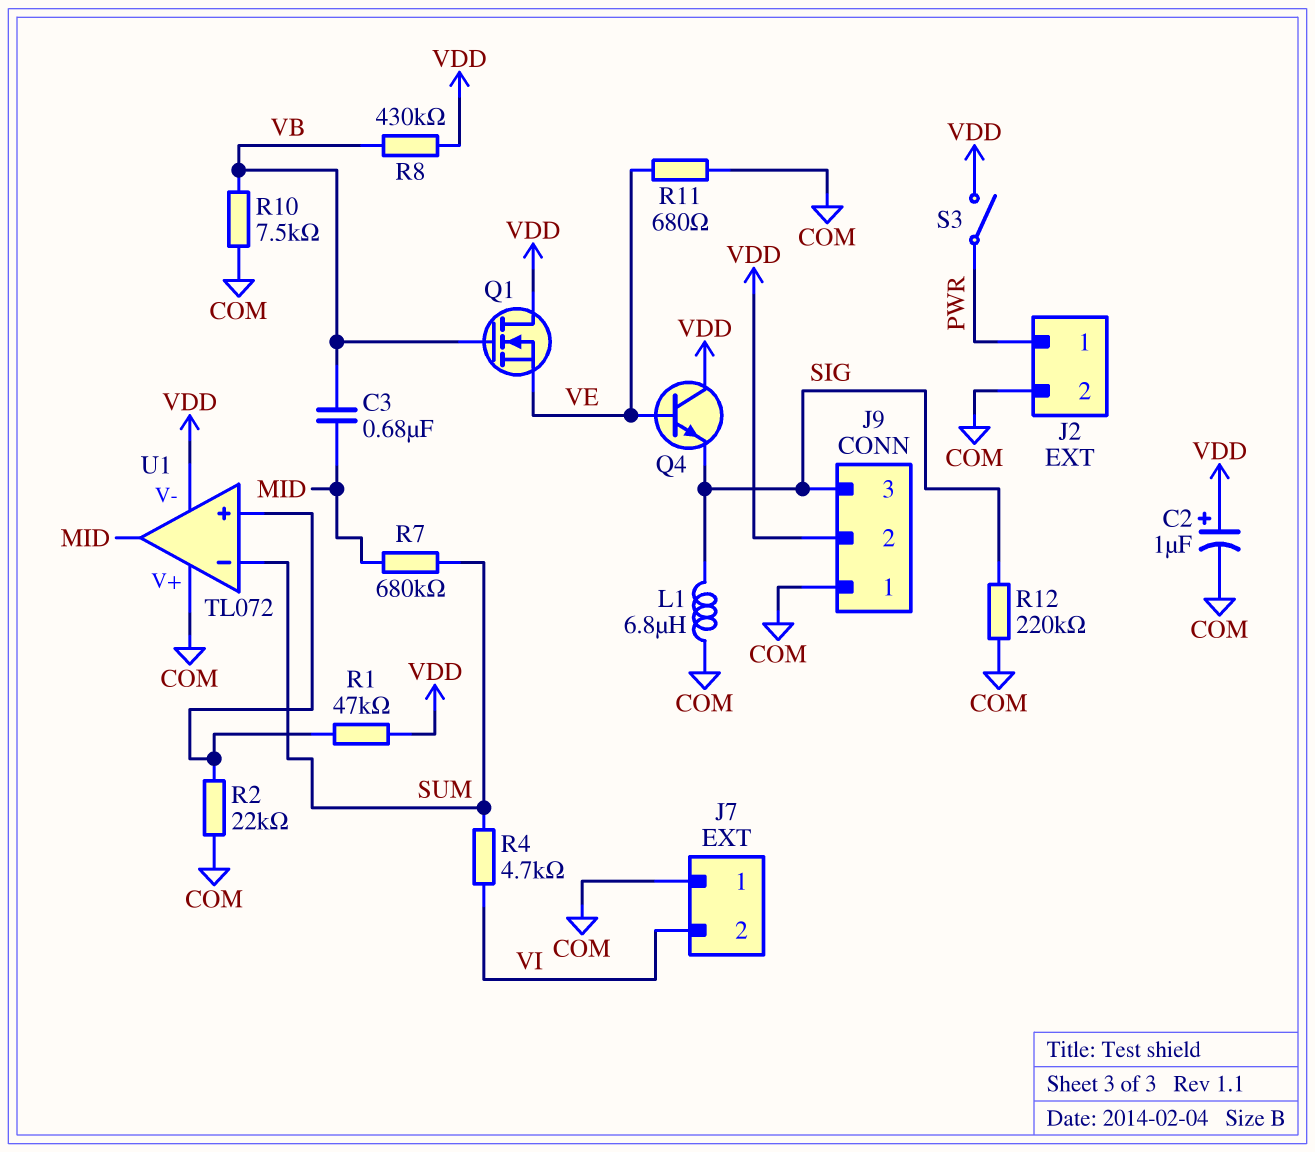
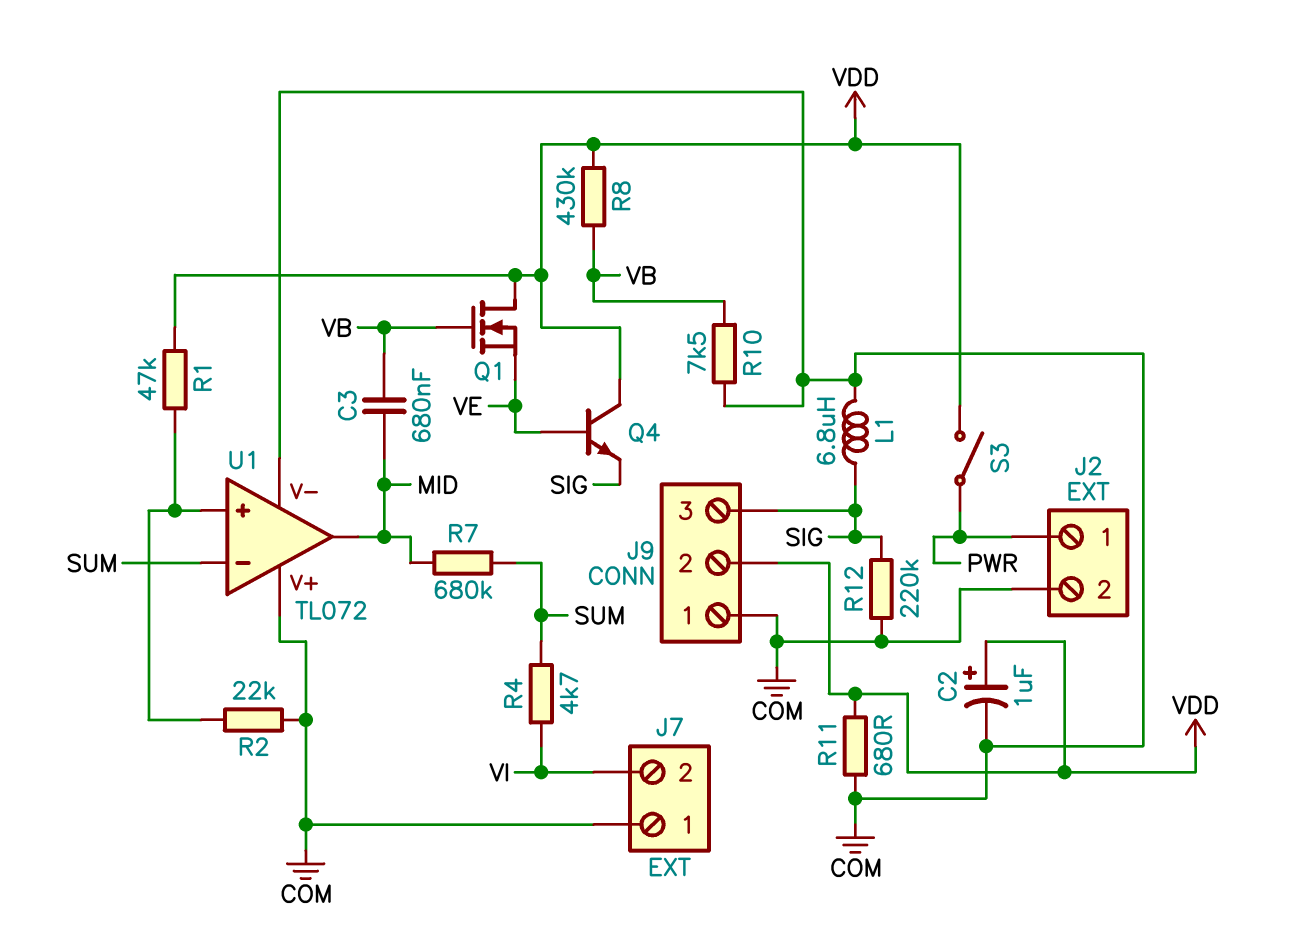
R11: 680 (COM, VE) -> 680 (COM, VDD)
U1 pin V-: VDD -> COM

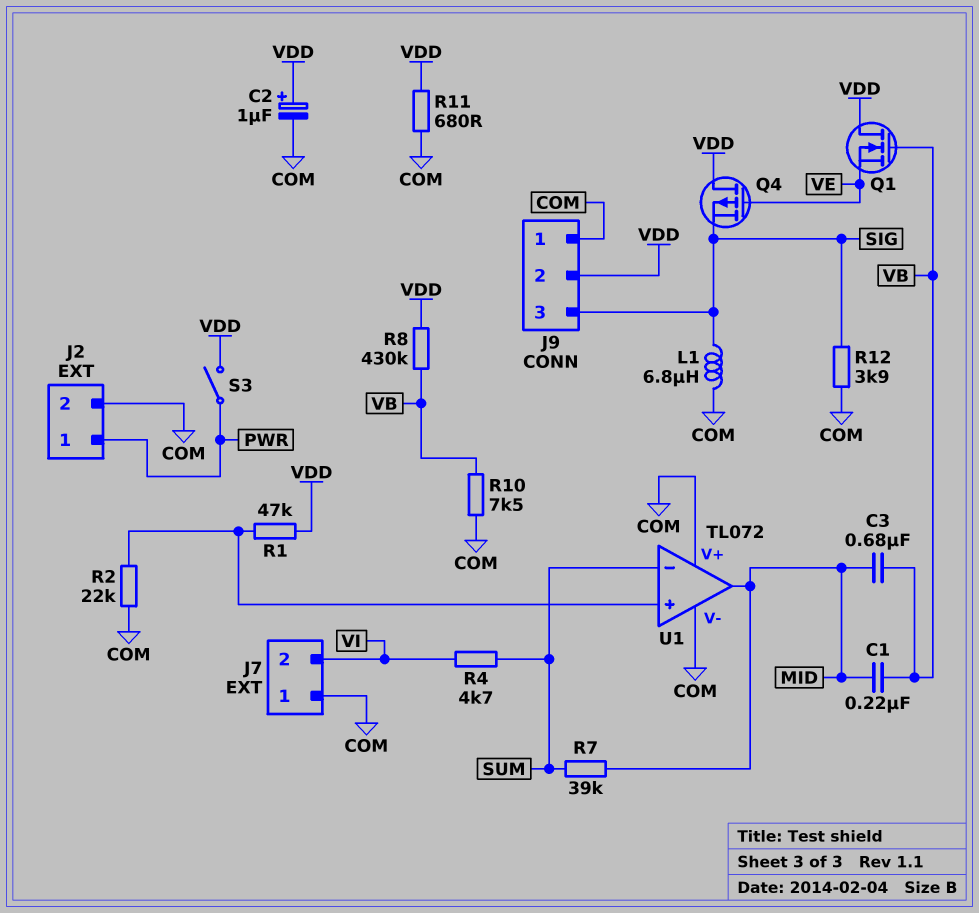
C1: none -> 220nF (MID, VB)
Q4: NPN (B VE, C VDD, E SIG) -> PMOS (G VE, D VDD, S SIG)
R7: 680k (MID, SUM) -> 39k (MID, SUM)
R12: 220k (COM, SIG) -> 3.9k (COM, SIG)

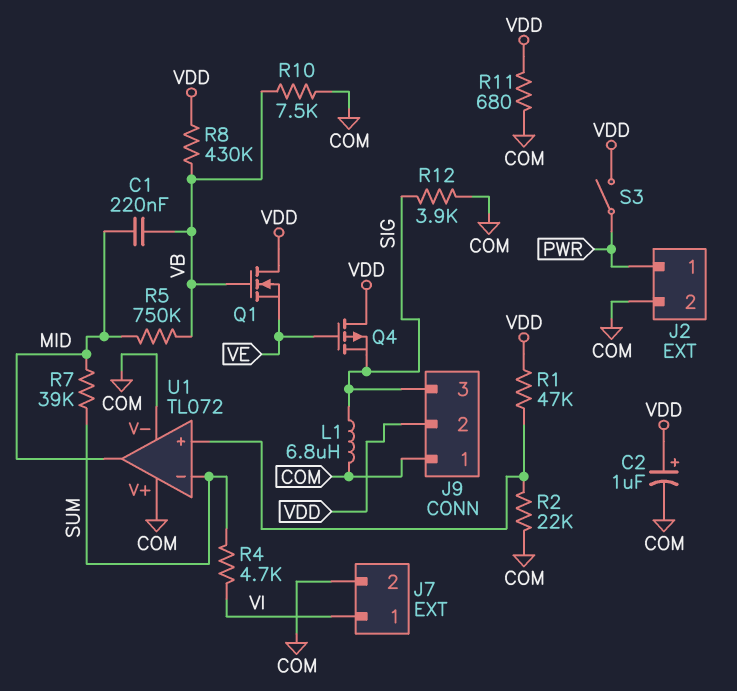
C3: 680nF (MID, VB) -> none
J7 pin 1: COM -> VI
J7 pin 2: VI -> COM
R5: none -> 750k (MID, VB)

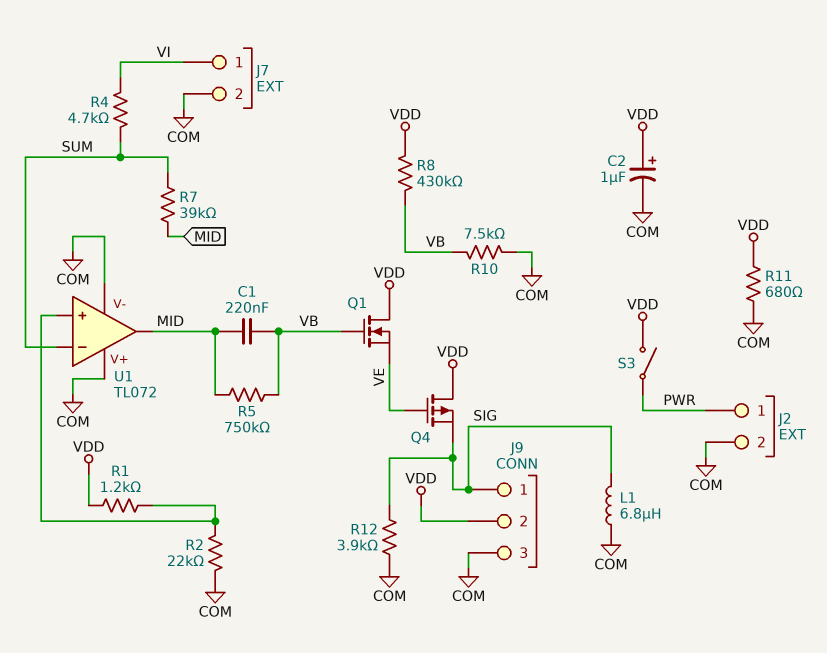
J9 pin 1: COM -> SIG
J9 pin 3: SIG -> COM
R1: 47k (U1/in+, VDD) -> 1.2k (U1/in+, VDD)

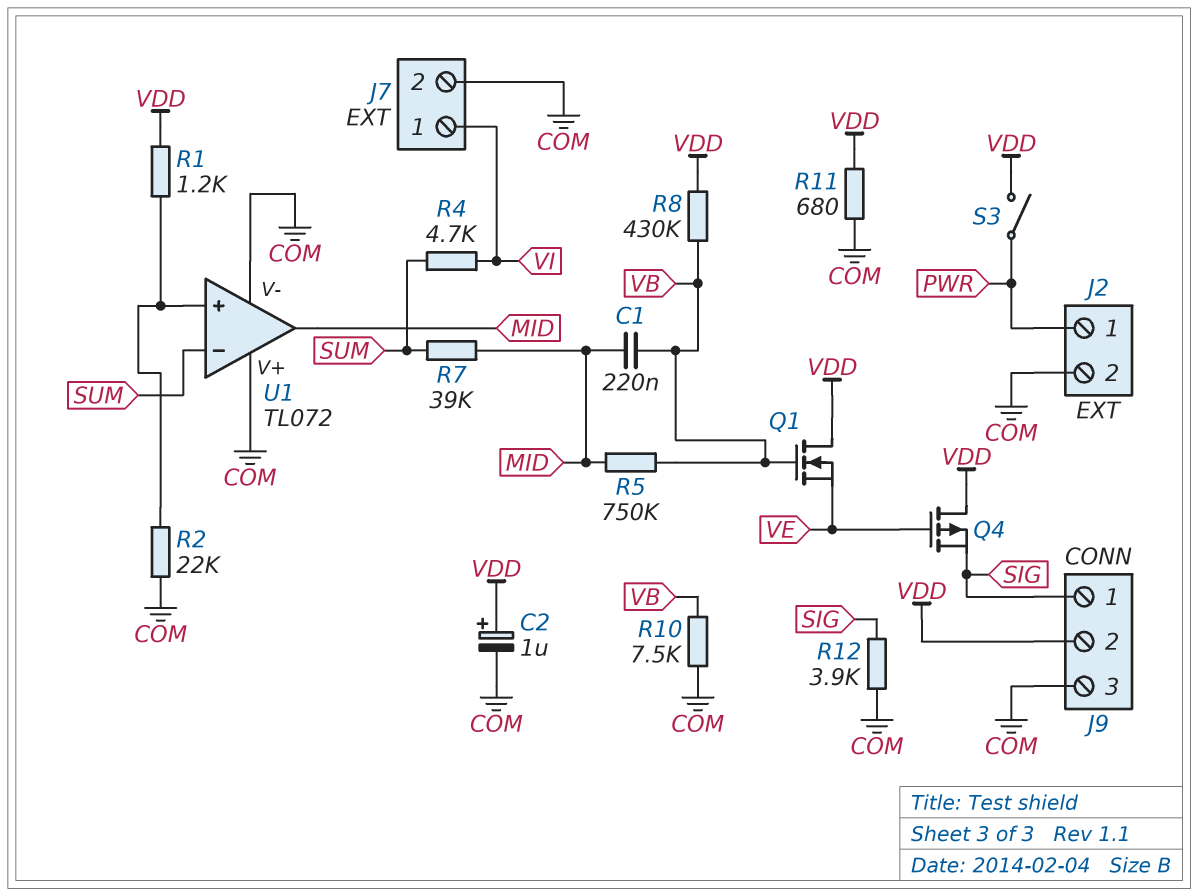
L1: 6.8uH (COM, SIG) -> none

